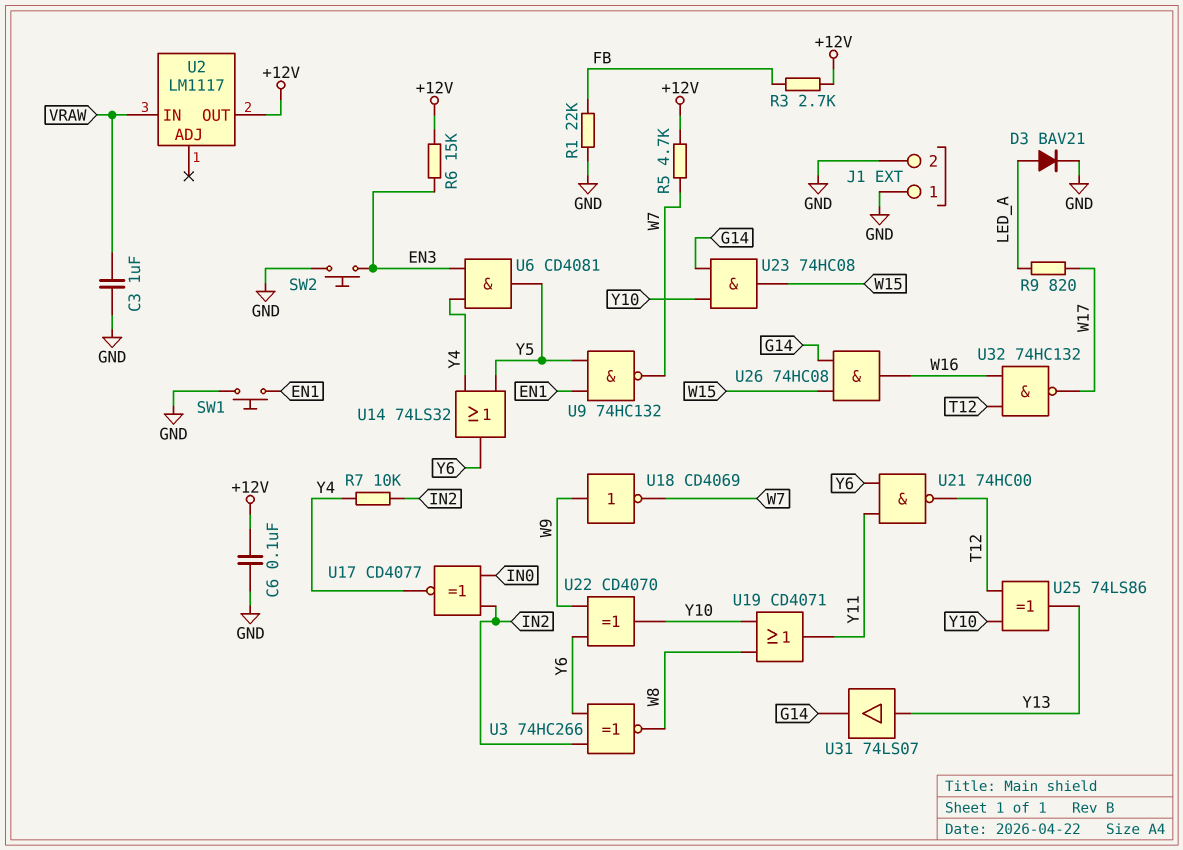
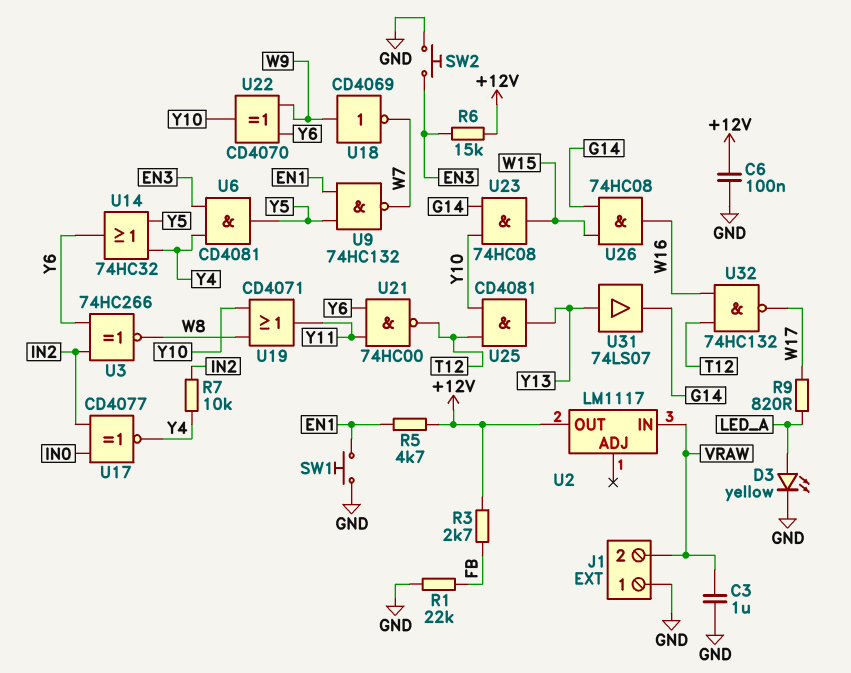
D3: diode BAV21 (A LED_A, K GND) -> LED yellow (A LED_A, K GND)
J1 pin 2: GND -> VRAW
R5: 4.7k (+12V, W7) -> 4.7k (+12V, EN1)
U14: OR 74LS32 (in Y4, in Y5, out Y6) -> OR 74HC32 (in Y4, in Y5, out Y6)
U25: XOR 74LS86 (in T12, in Y10, out Y13) -> AND CD4081 (in T12, in Y10, out Y13)

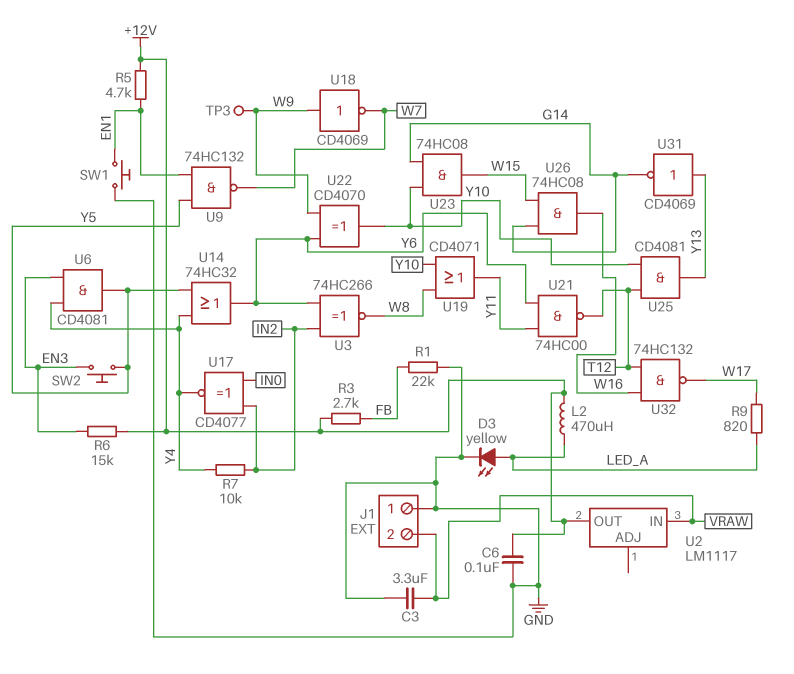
C3: 1uF (GND, VRAW) -> 3.3uF (GND, VRAW)
L2: none -> 470uH (+12V, LED_A)
SW2: button (EN3, GND) -> button (EN3, Y5)
TP3: none -> test point (W9)
U31: buffer 74LS07 (in Y13, out G14) -> NOT CD4069 (in Y13, out G14)

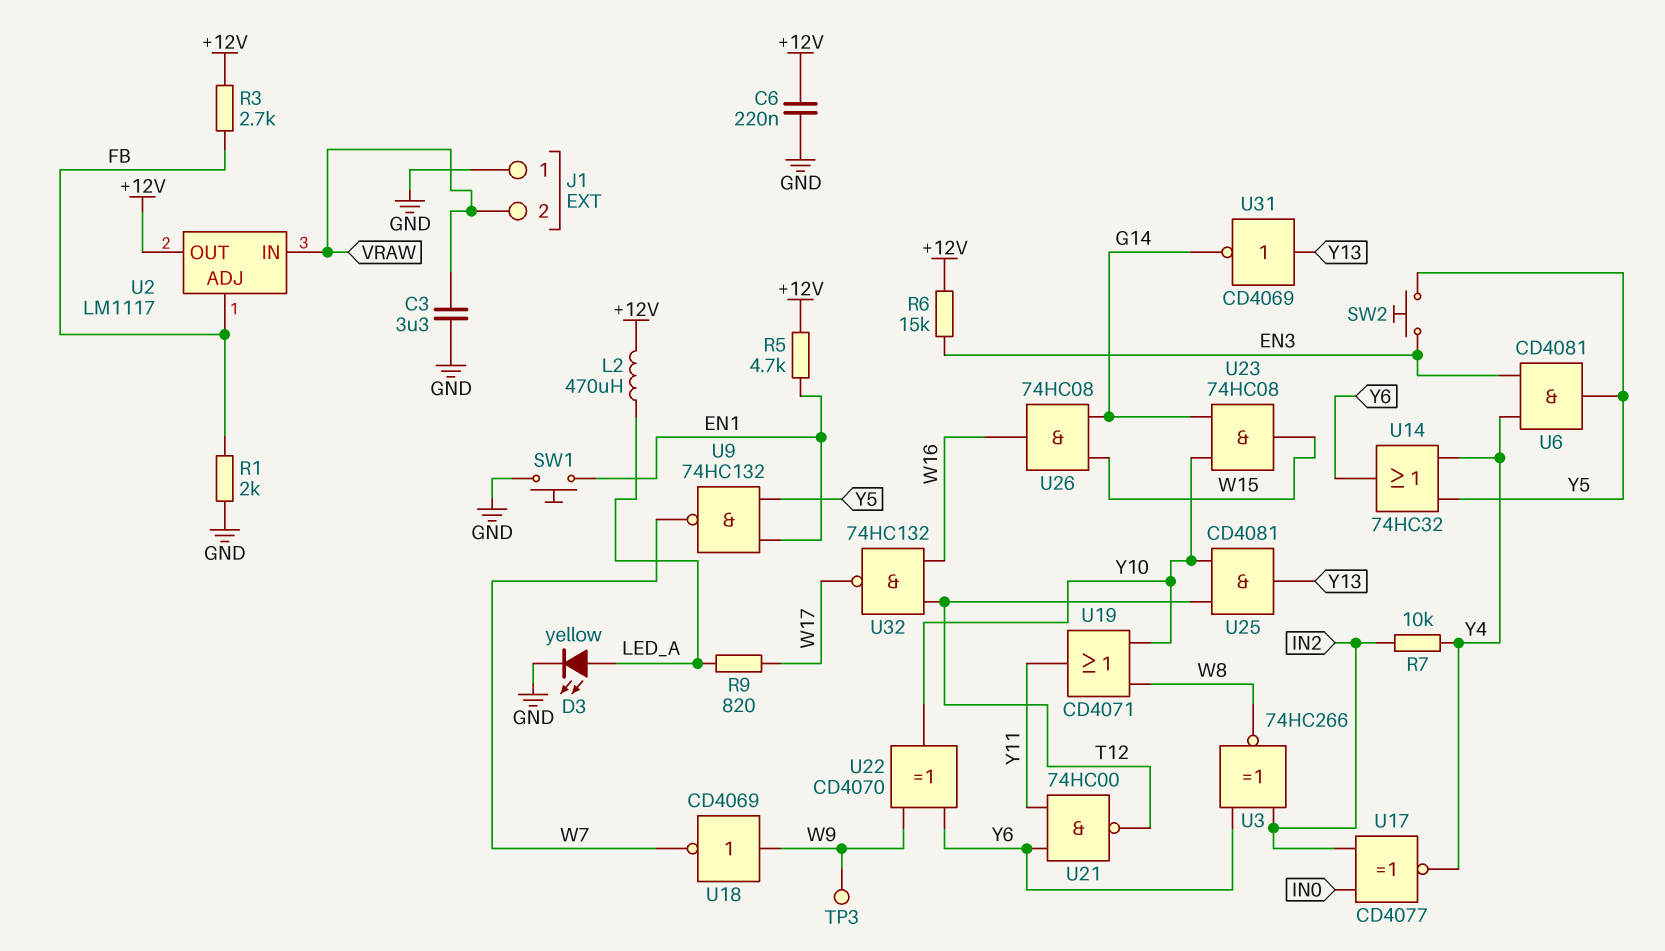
C6: 100nF (+12V, GND) -> 220nF (+12V, GND)
R1: 22k (FB, GND) -> 2k (FB, GND)
U2 pin ADJ: none -> FB

